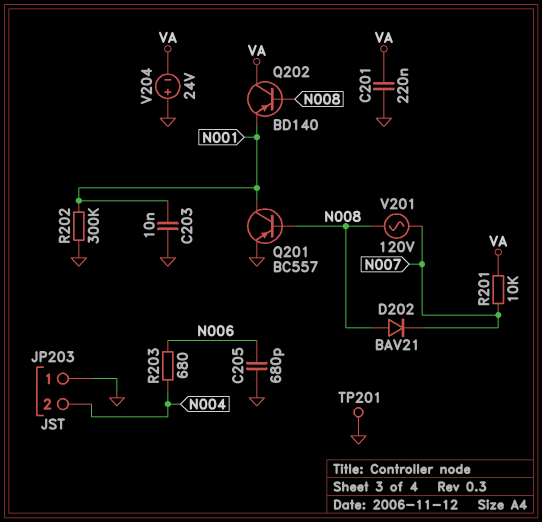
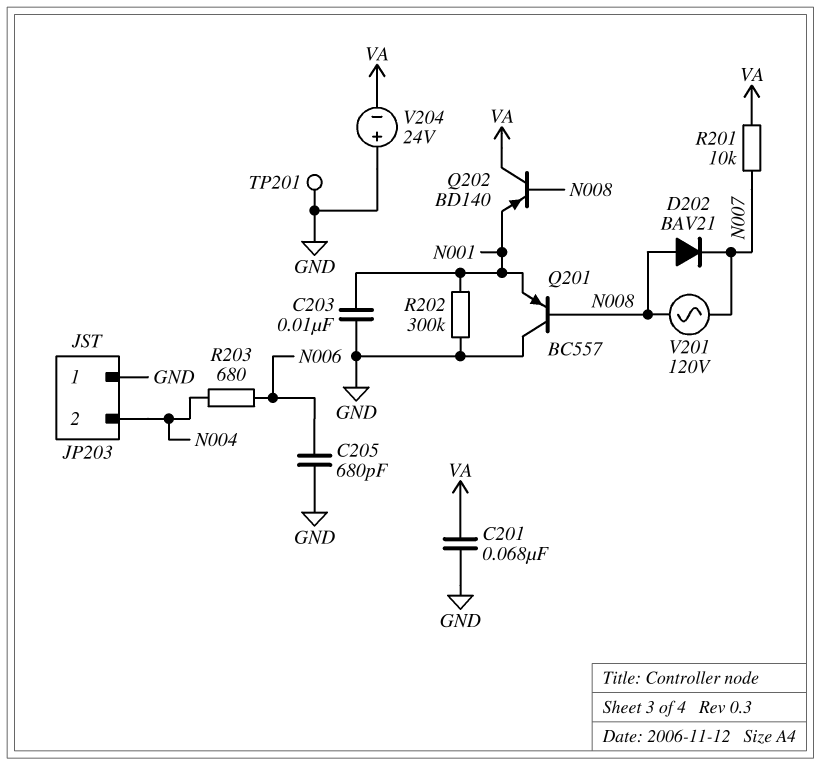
C201: 220nF (GND, VA) -> 68nF (GND, VA)
Q201: PNP BC557 (B N008, C N001, E GND) -> PNP BC557 (B N008, C GND, E N001)

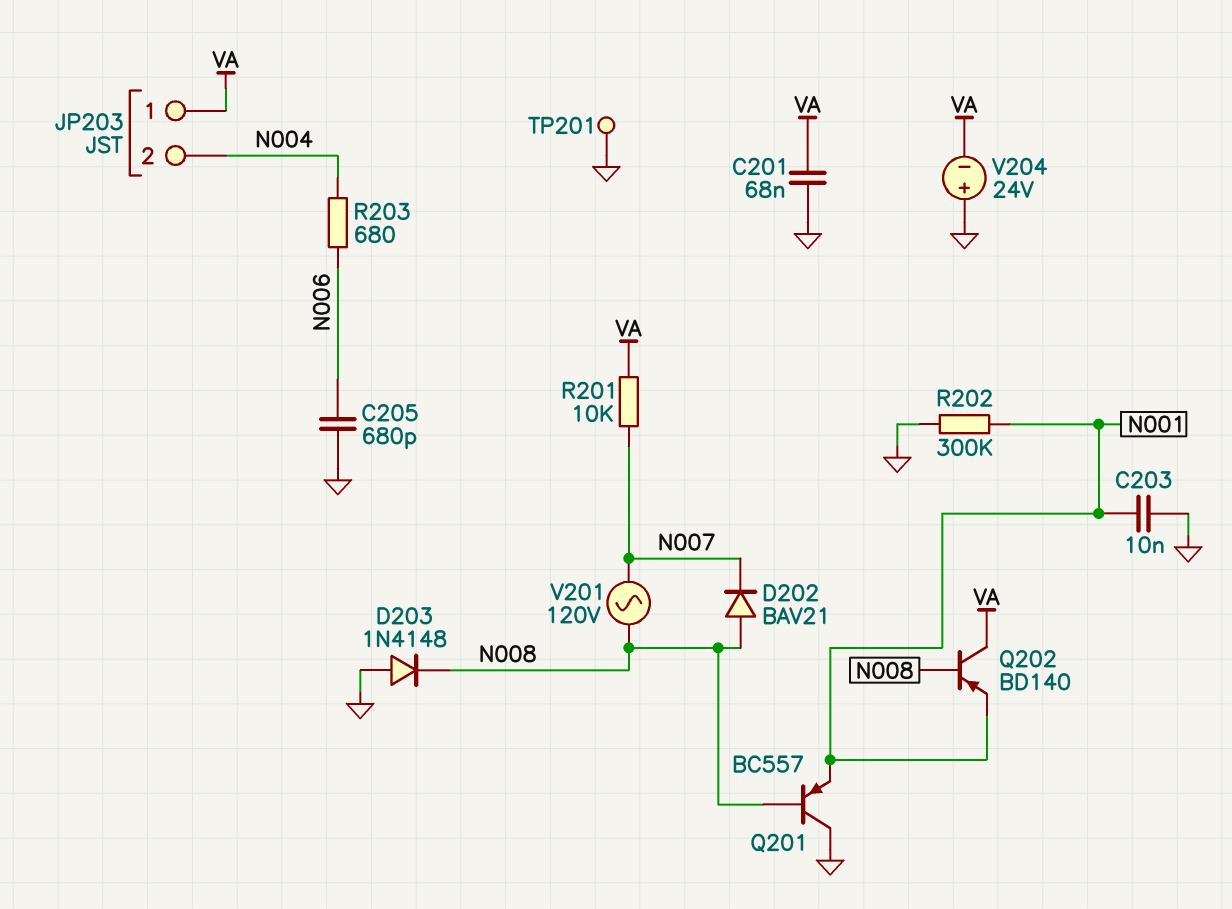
D203: none -> diode 1N4148 (A GND, K N008)
JP203 pin 1: GND -> VA

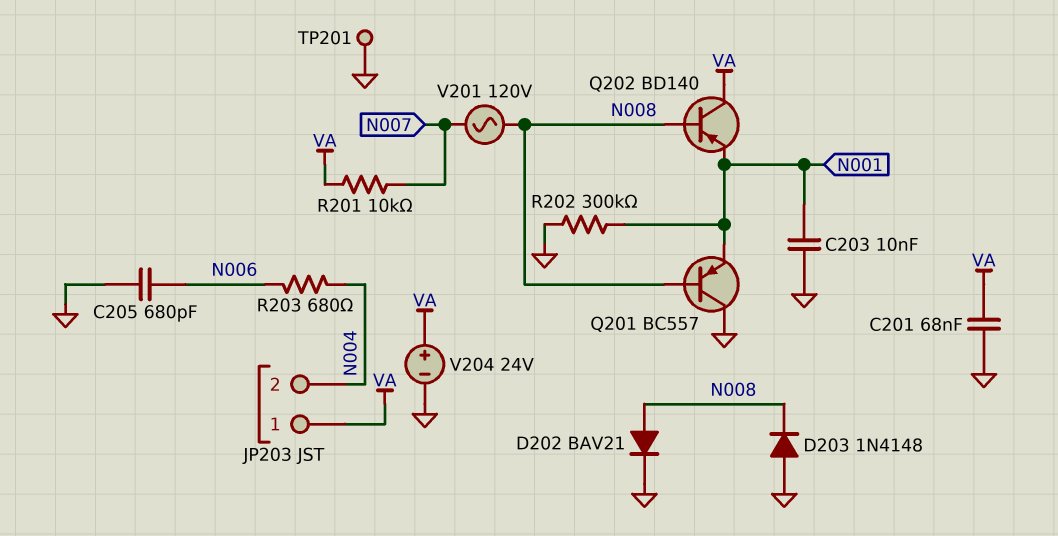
D202: diode BAV21 (A N008, K N007) -> diode BAV21 (A N008, K GND)
V204: 24V (plus GND, minus VA) -> 24V (plus VA, minus GND)

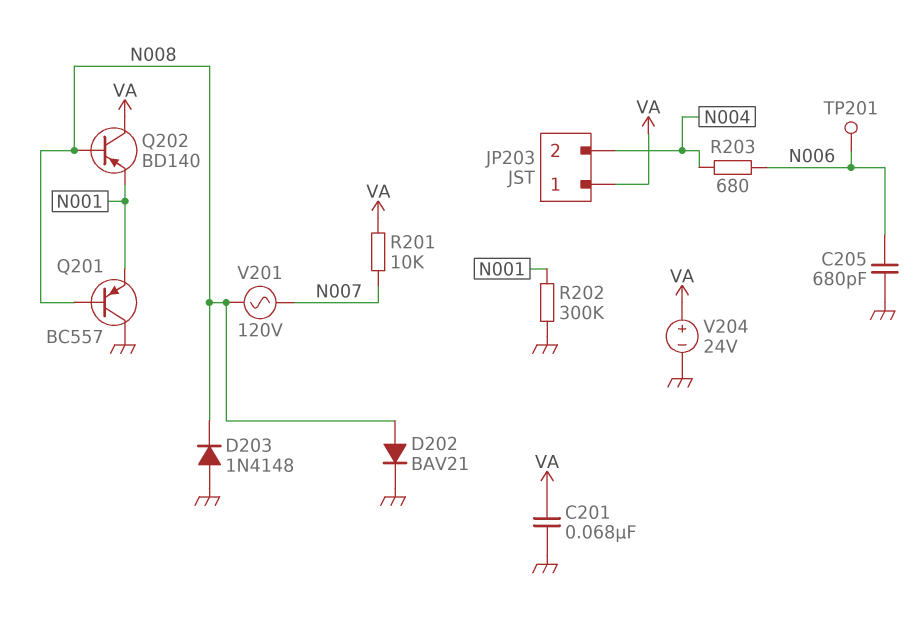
C203: 10nF (GND, N001) -> none
TP201: test point (GND) -> test point (N006)

